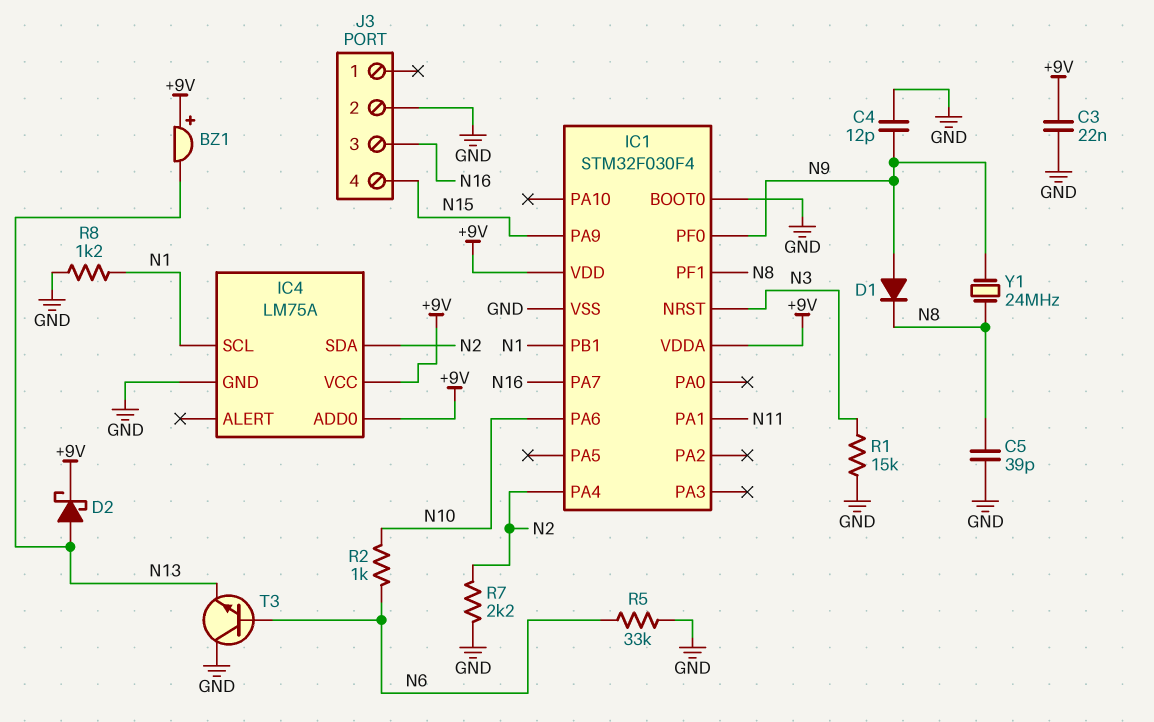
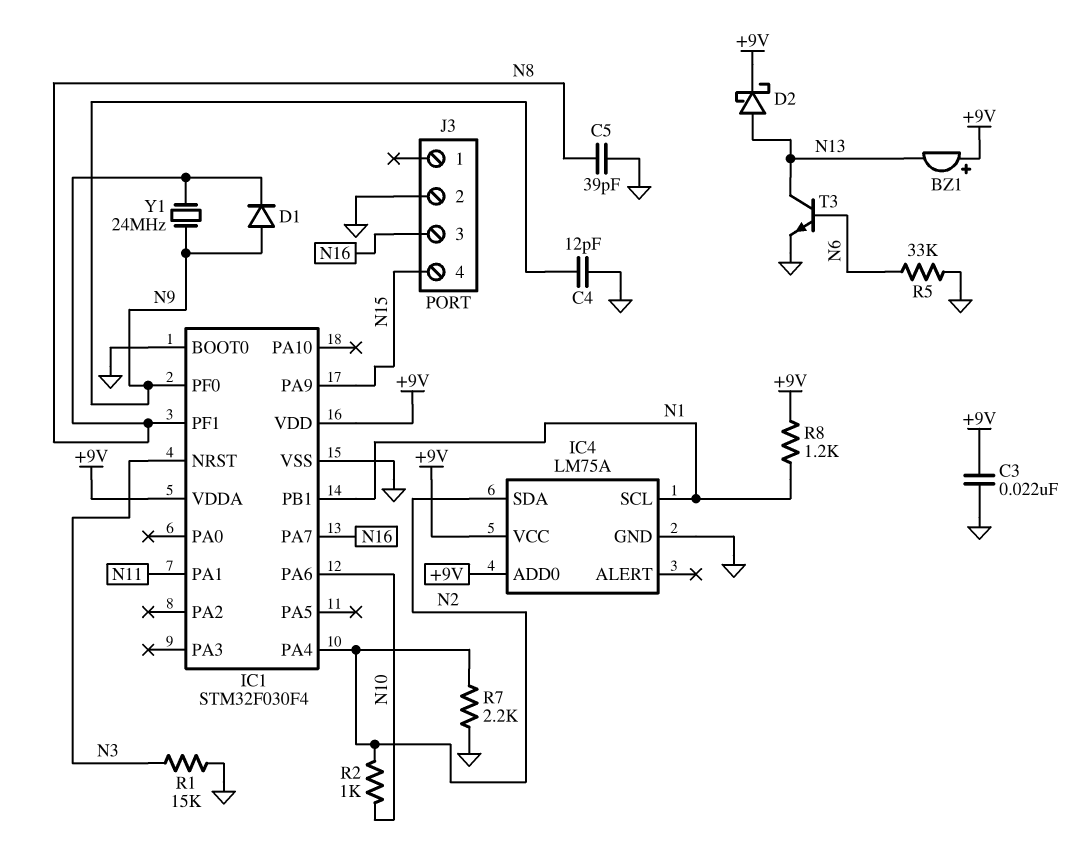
R2: 1k (N6, N10) -> 1k (N2, N10)
R8: 1.2k (GND, N1) -> 1.2k (+9V, N1)
T3: NPN (B N6, C GND, E N13) -> NPN (B N6, C N13, E GND)

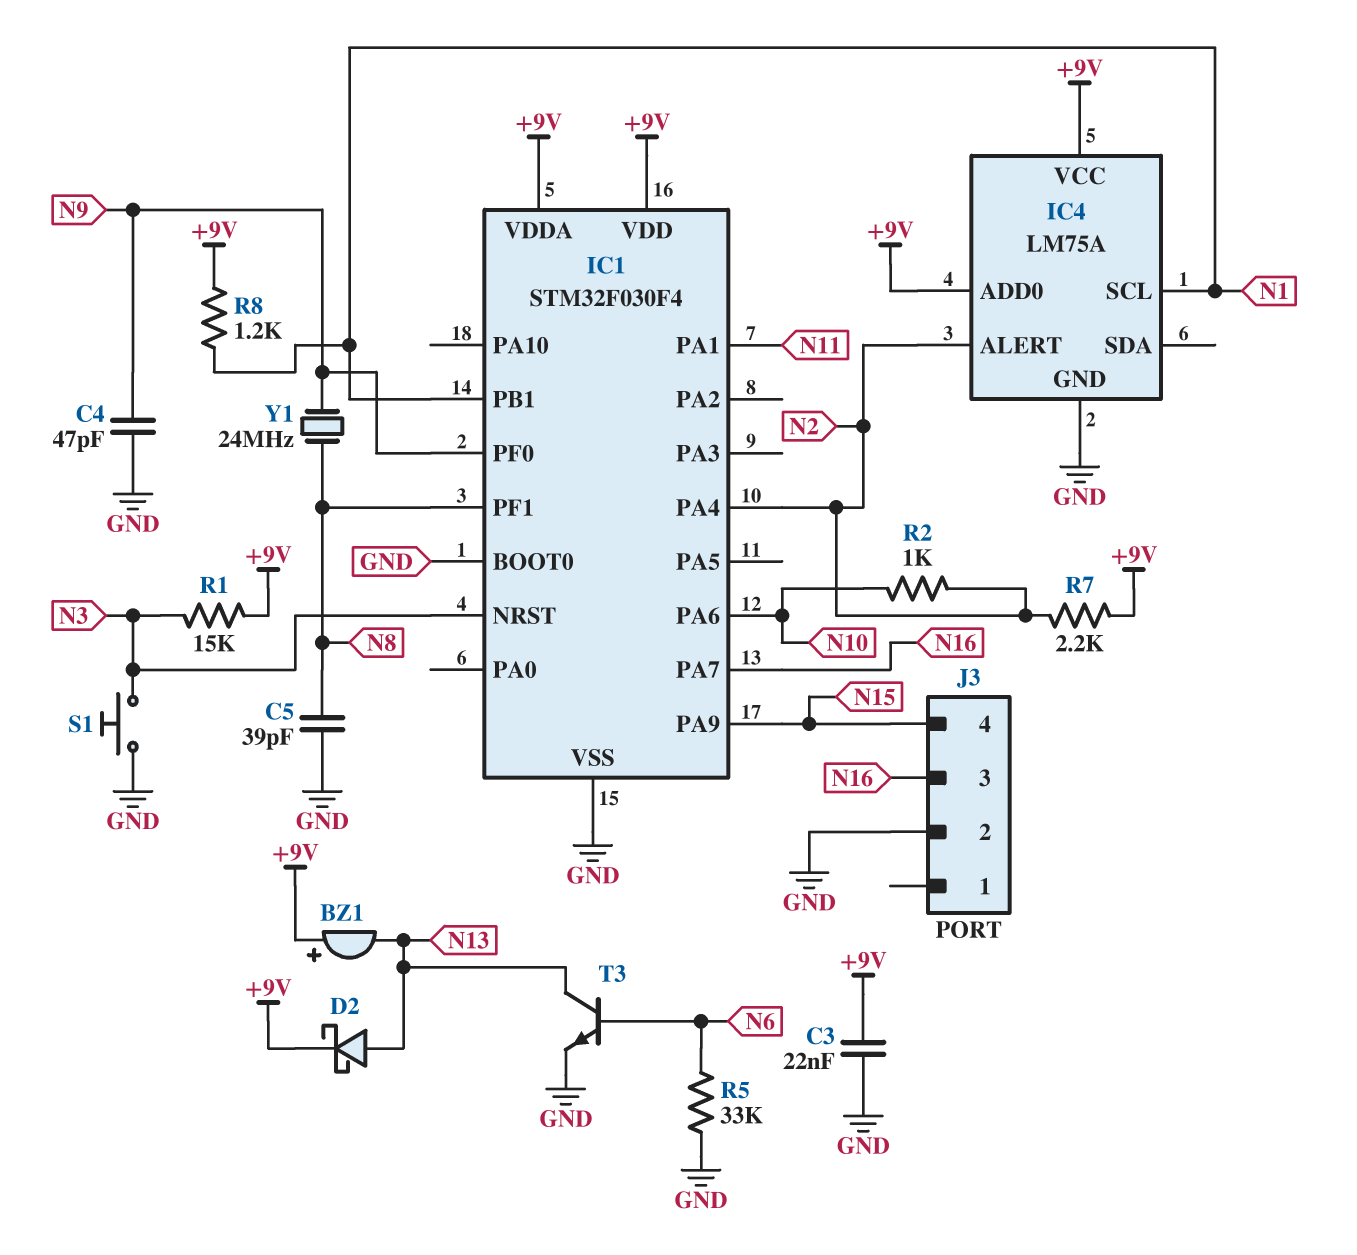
C4: 12pF (GND, N9) -> 47pF (GND, N9)
D1: diode (A N9, K N8) -> none
IC4 pin ALERT: none -> N2
IC4 pin SDA: N2 -> none
R1: 15k (GND, N3) -> 15k (+9V, N3)
R7: 2.2k (GND, N2) -> 2.2k (+9V, N2)
S1: none -> button (GND, N3)

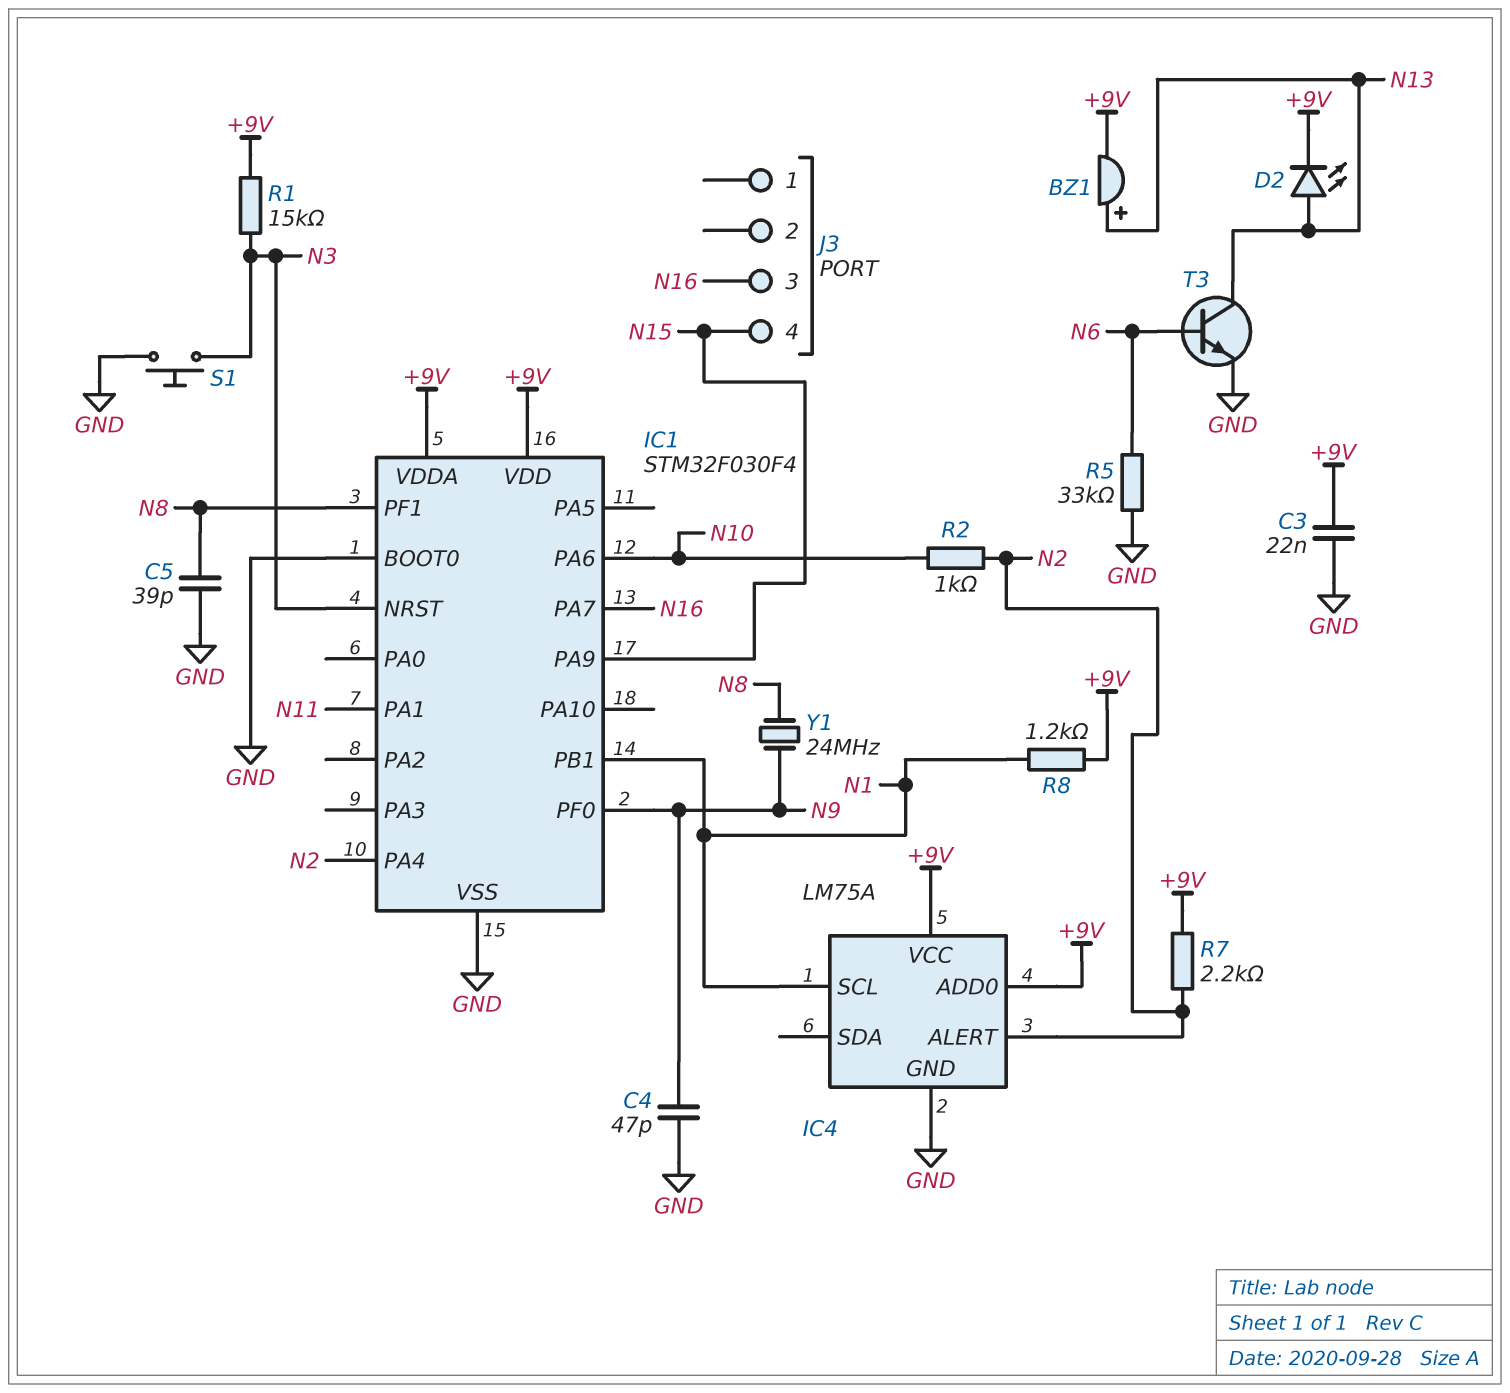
BZ1: buzzer (plus +9V, minus N13) -> buzzer (plus N13, minus +9V)
D2: schottky (A N13, K +9V) -> LED (A N13, K +9V)
J3 pin 2: GND -> none

